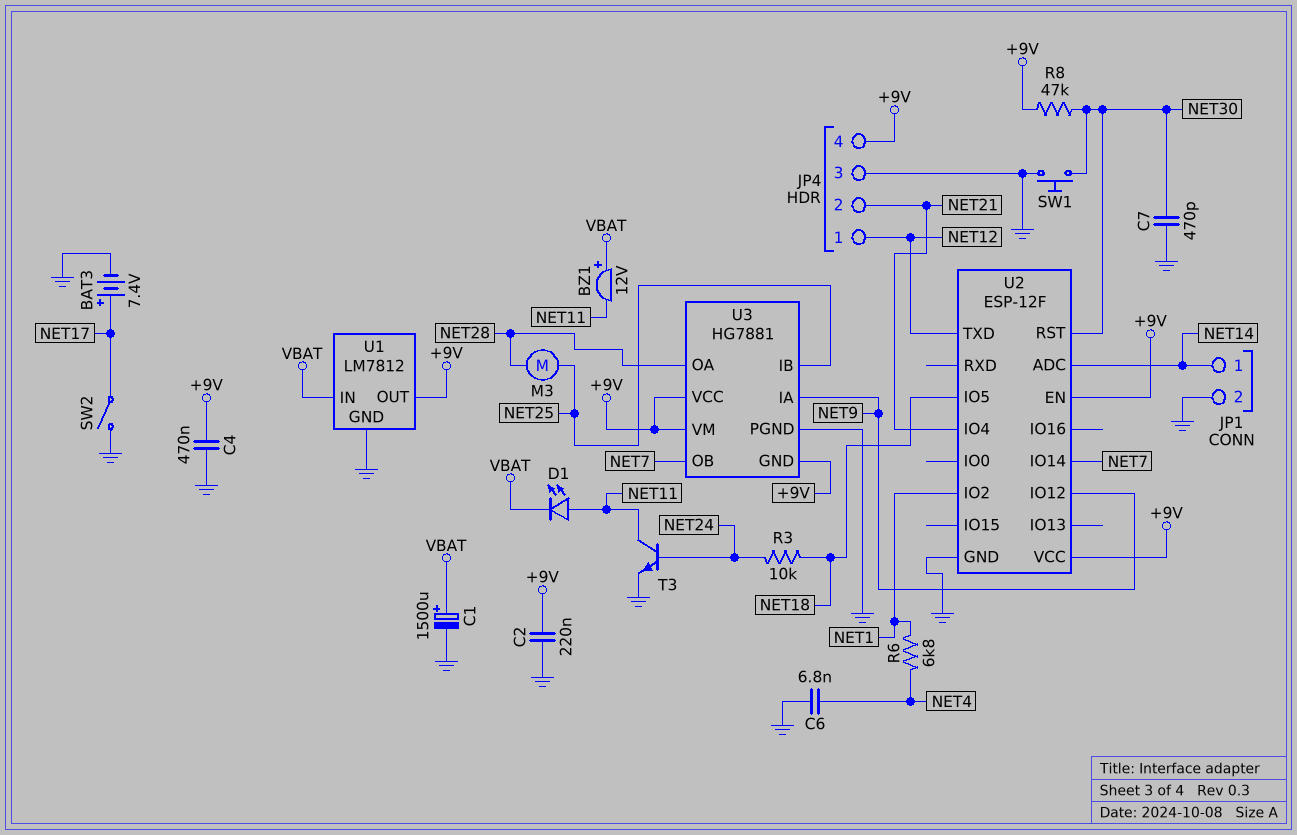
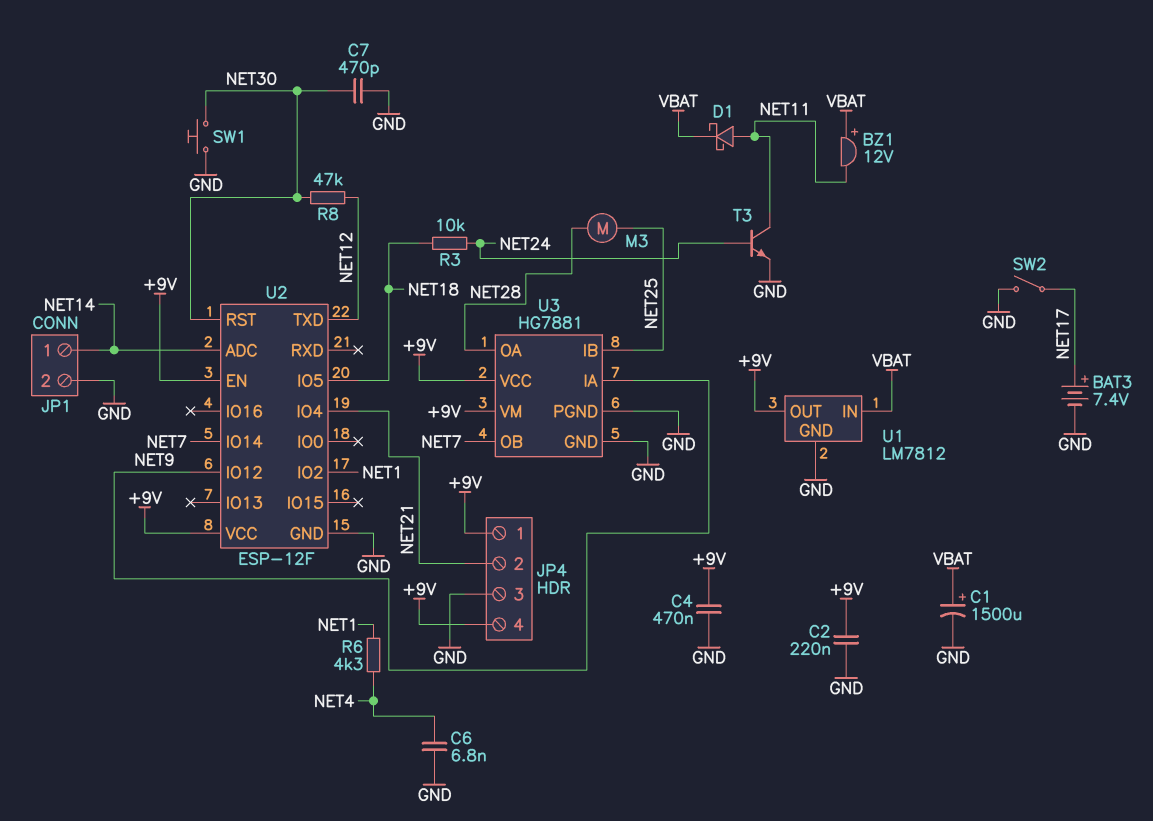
D1: LED (A NET11, K VBAT) -> schottky (A NET11, K VBAT)
JP4 pin 1: NET12 -> +9V
R6: 6.8k (NET1, NET4) -> 4.3k (NET1, NET4)
R8: 47k (+9V, NET30) -> 47k (NET12, NET30)
U3 pin GND: +9V -> GND

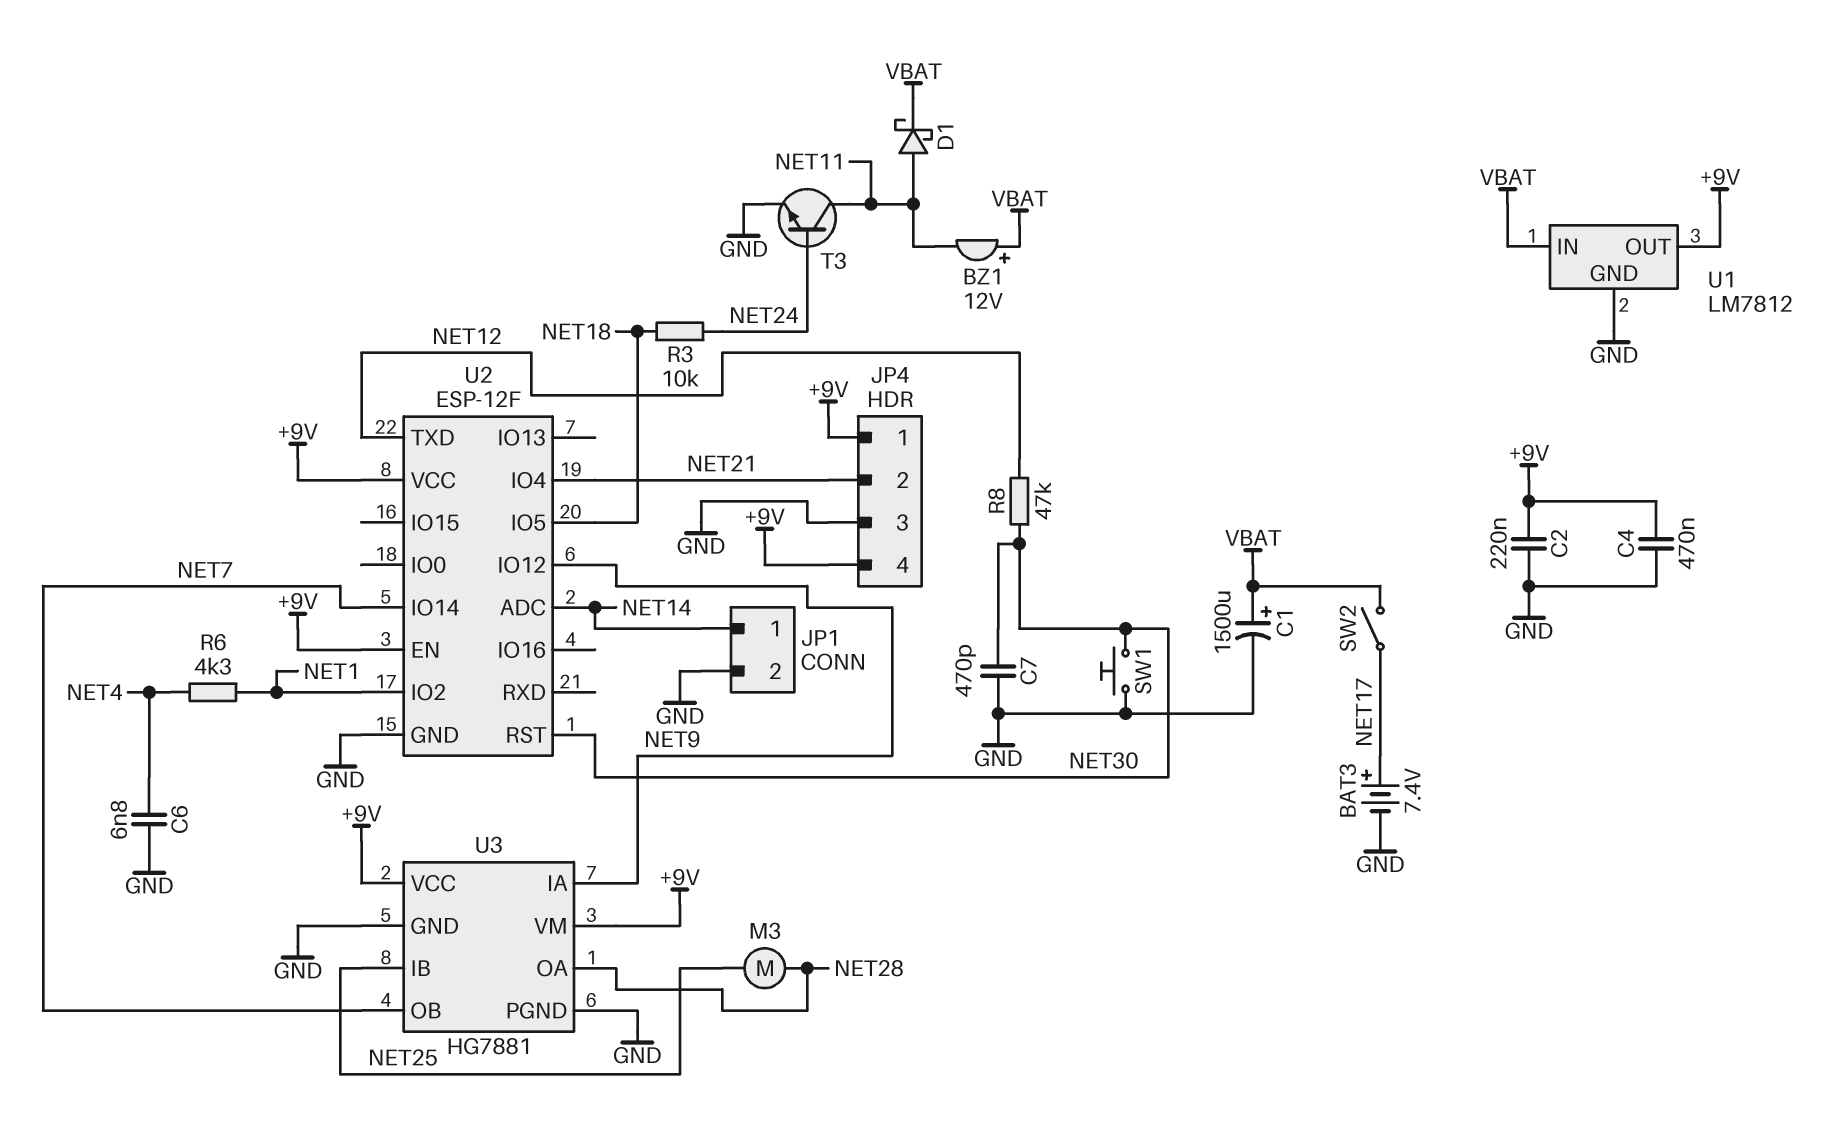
SW2: switch (GND, NET17) -> switch (NET17, VBAT)

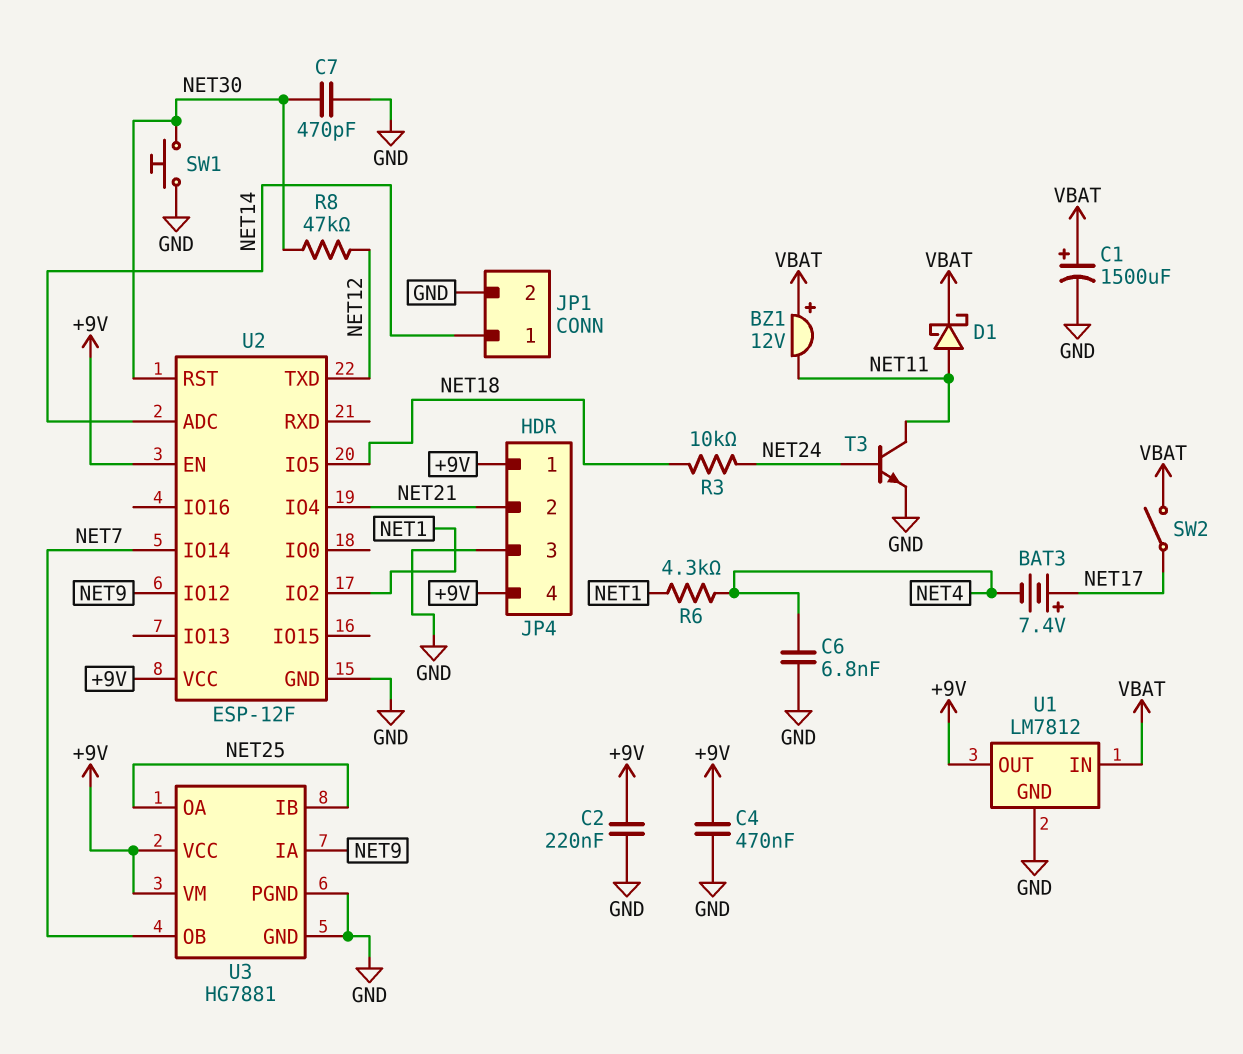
BAT3: 7.4V (plus NET17, minus GND) -> 7.4V (plus NET17, minus NET4)
M3: motor (NET25, NET28) -> none
U3 pin OA: NET28 -> NET25

